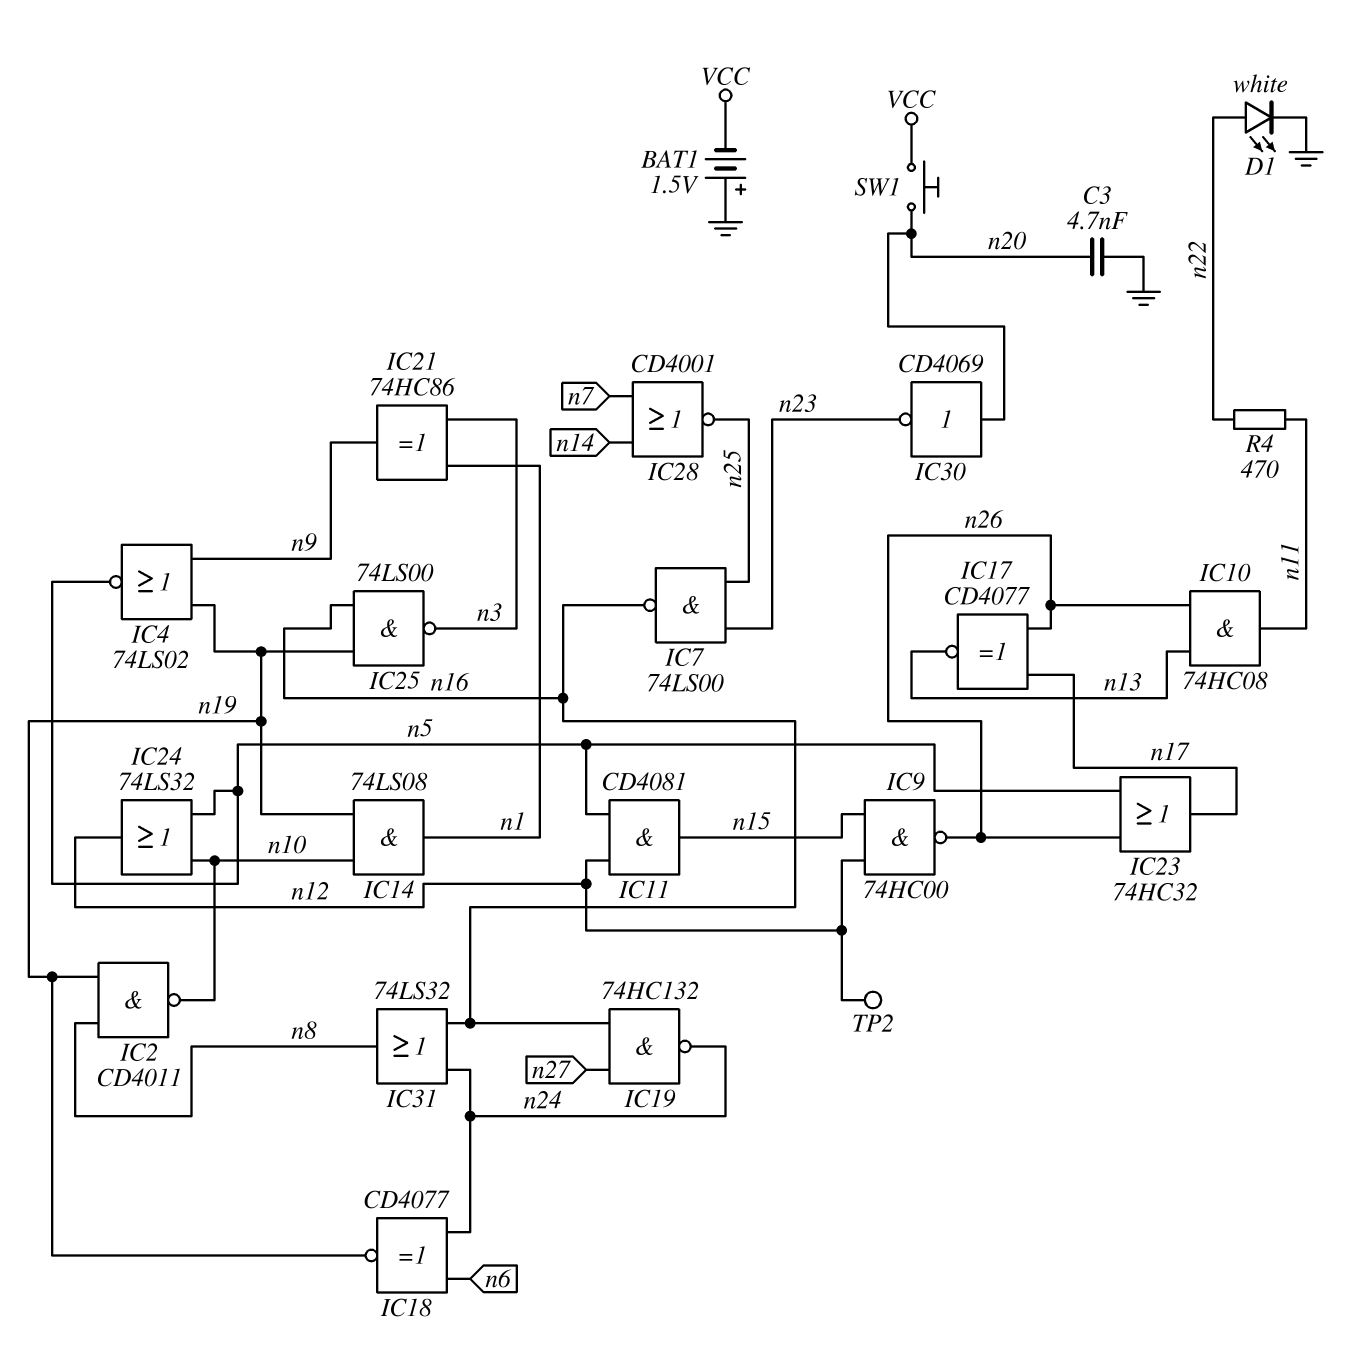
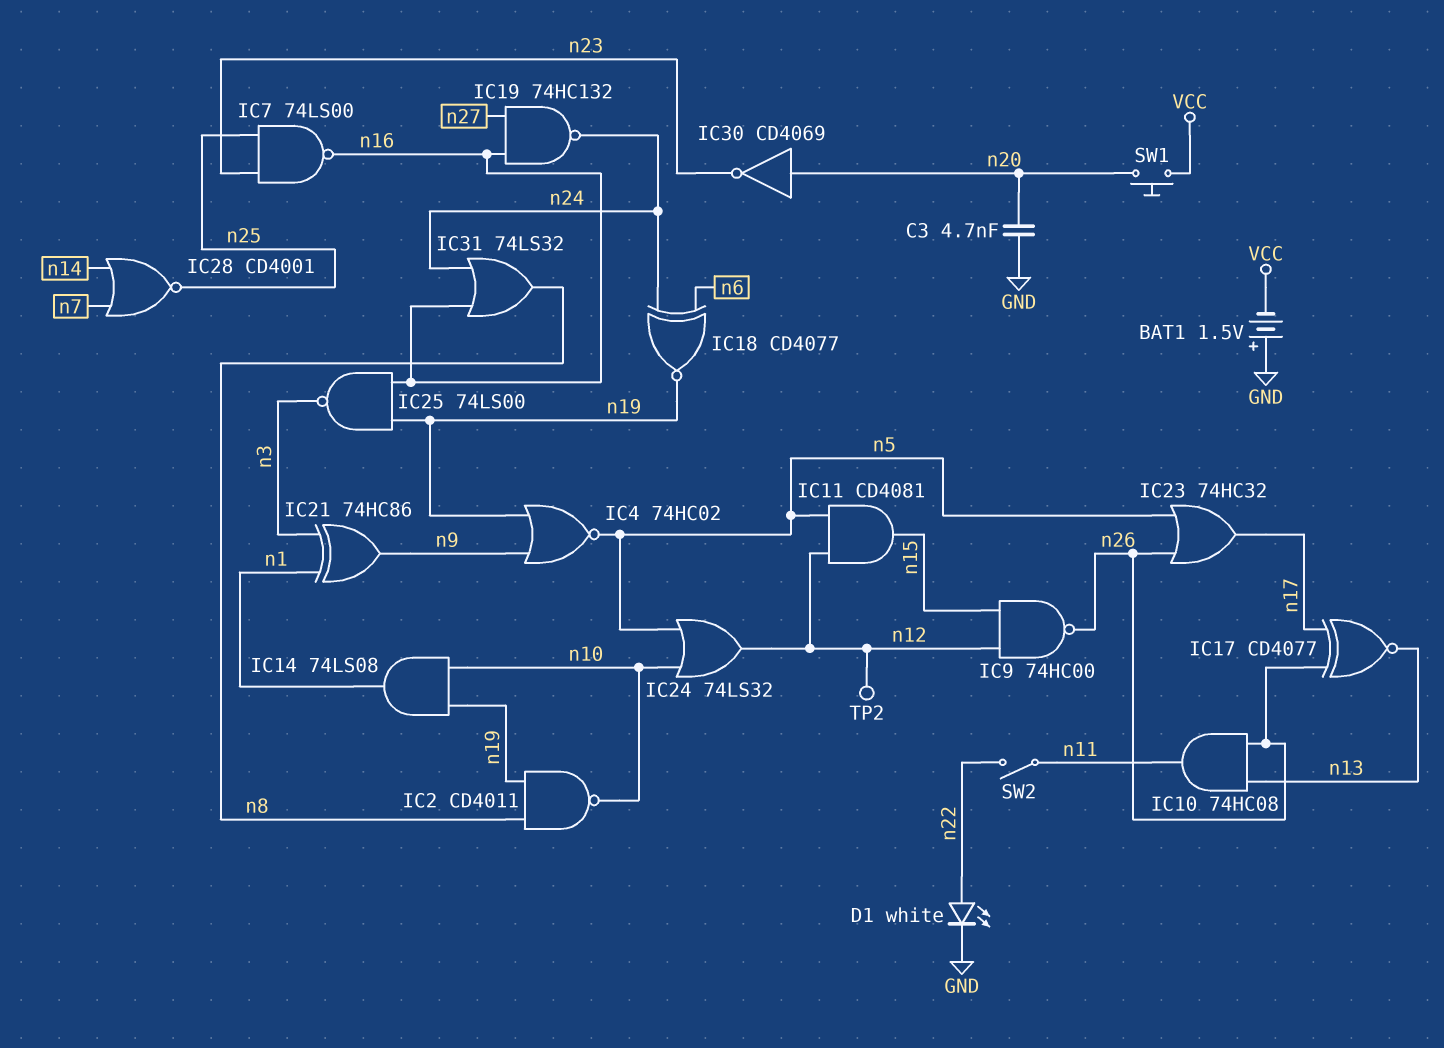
IC4: NOR 74LS02 (in n9, in n19, out n5) -> NOR 74HC02 (in n9, in n19, out n5)
R4: 470 (n11, n22) -> none
SW2: none -> switch (n11, n22)

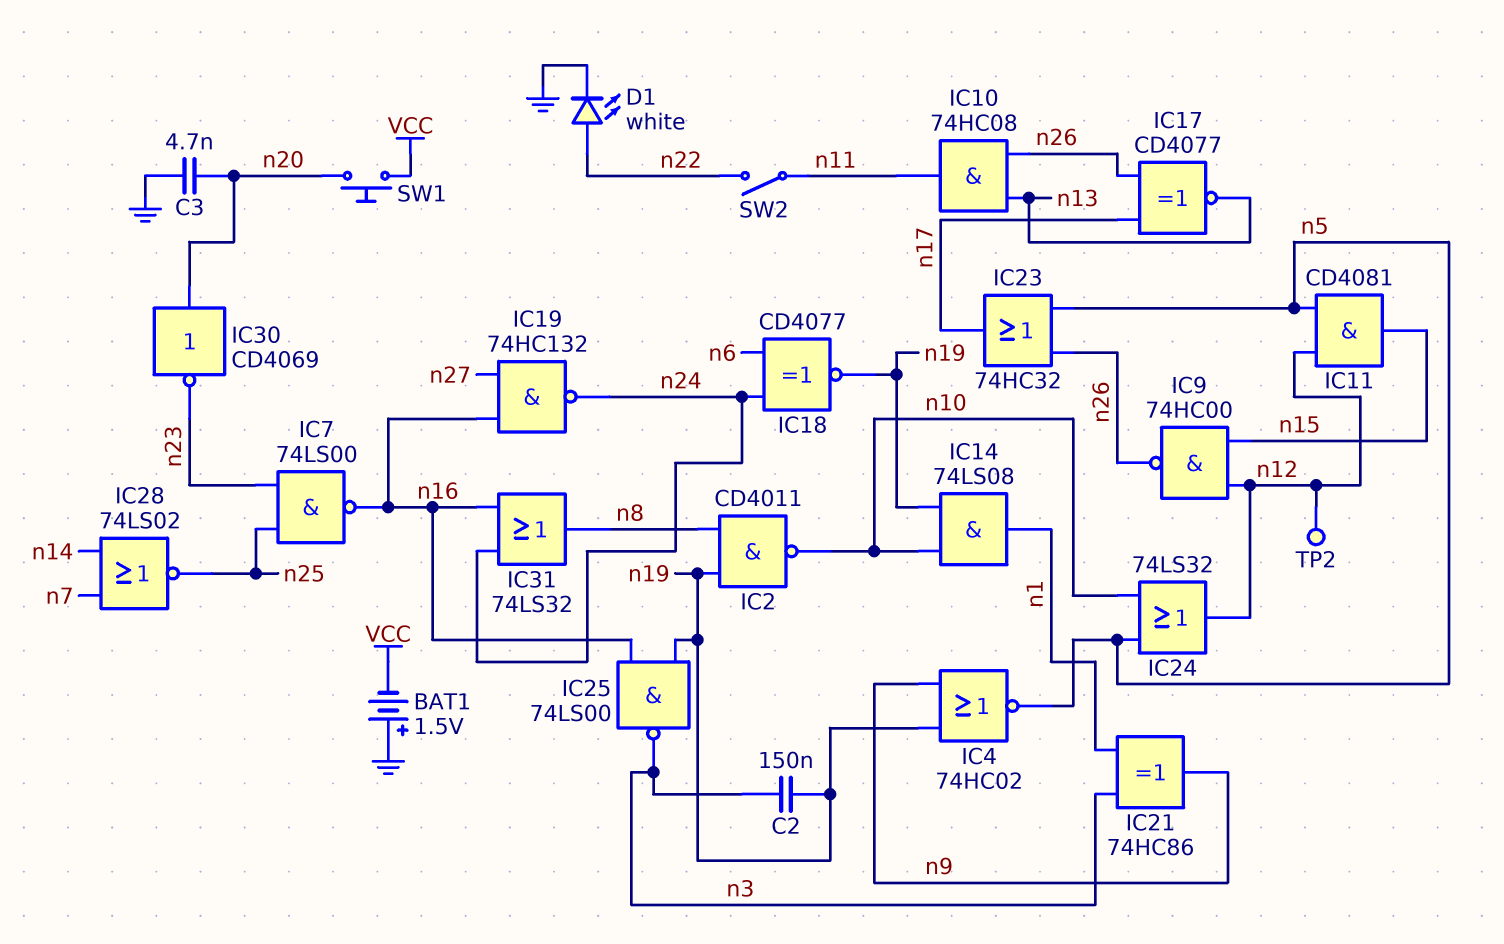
C2: none -> 150nF (n3, n19)
IC28: NOR CD4001 (in n7, in n14, out n25) -> NOR 74LS02 (in n7, in n14, out n25)

